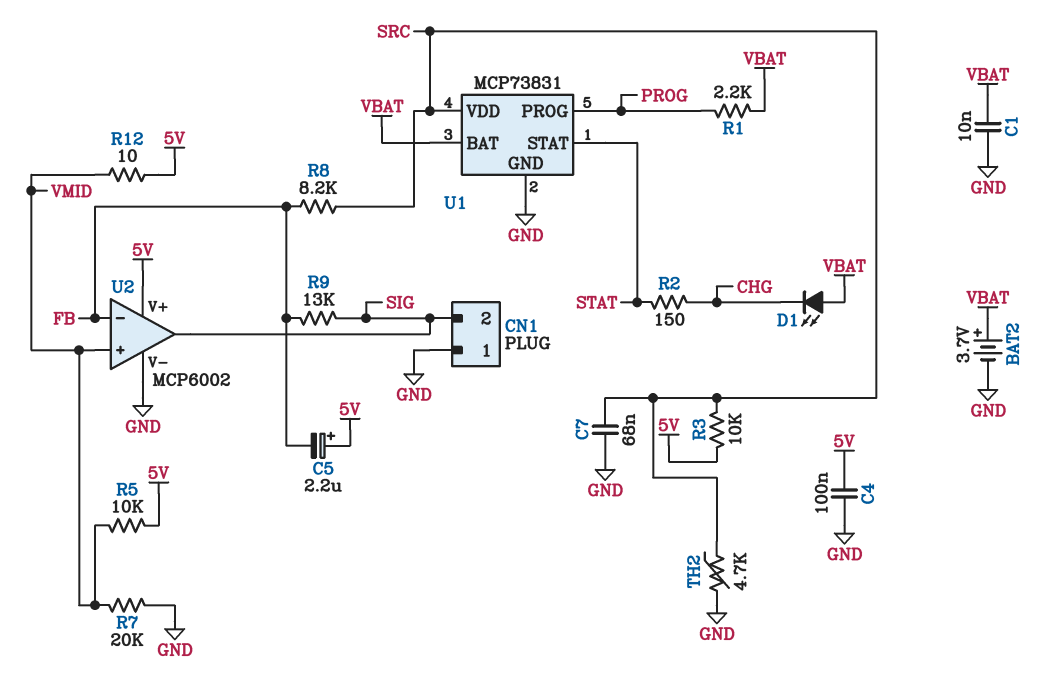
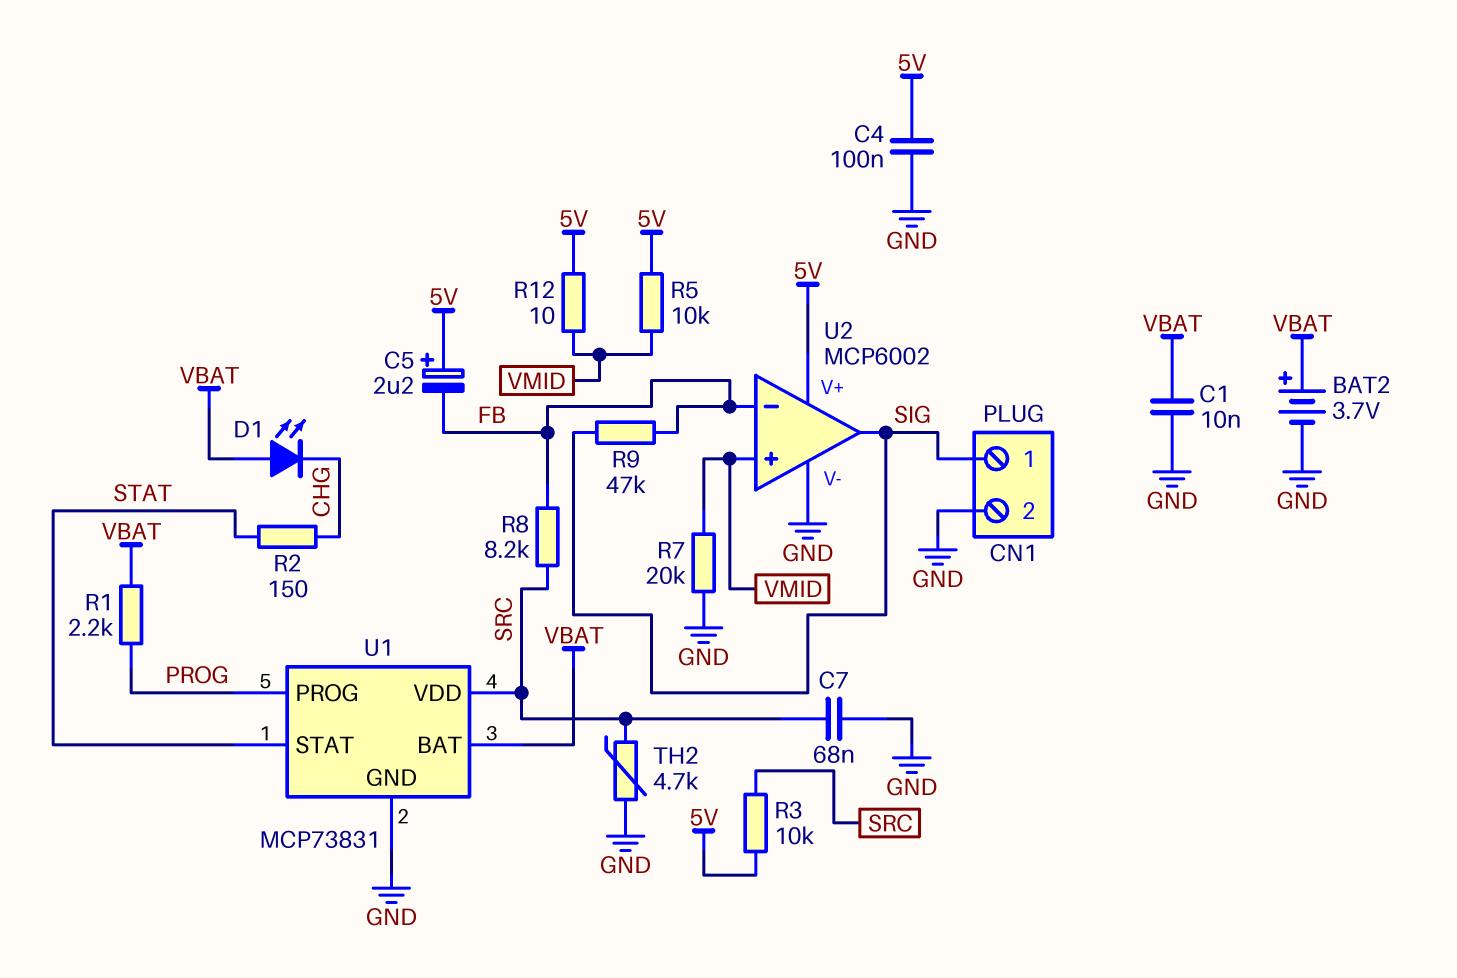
CN1 pin 1: GND -> SIG
CN1 pin 2: SIG -> GND
R9: 13k (FB, SIG) -> 47k (FB, SIG)

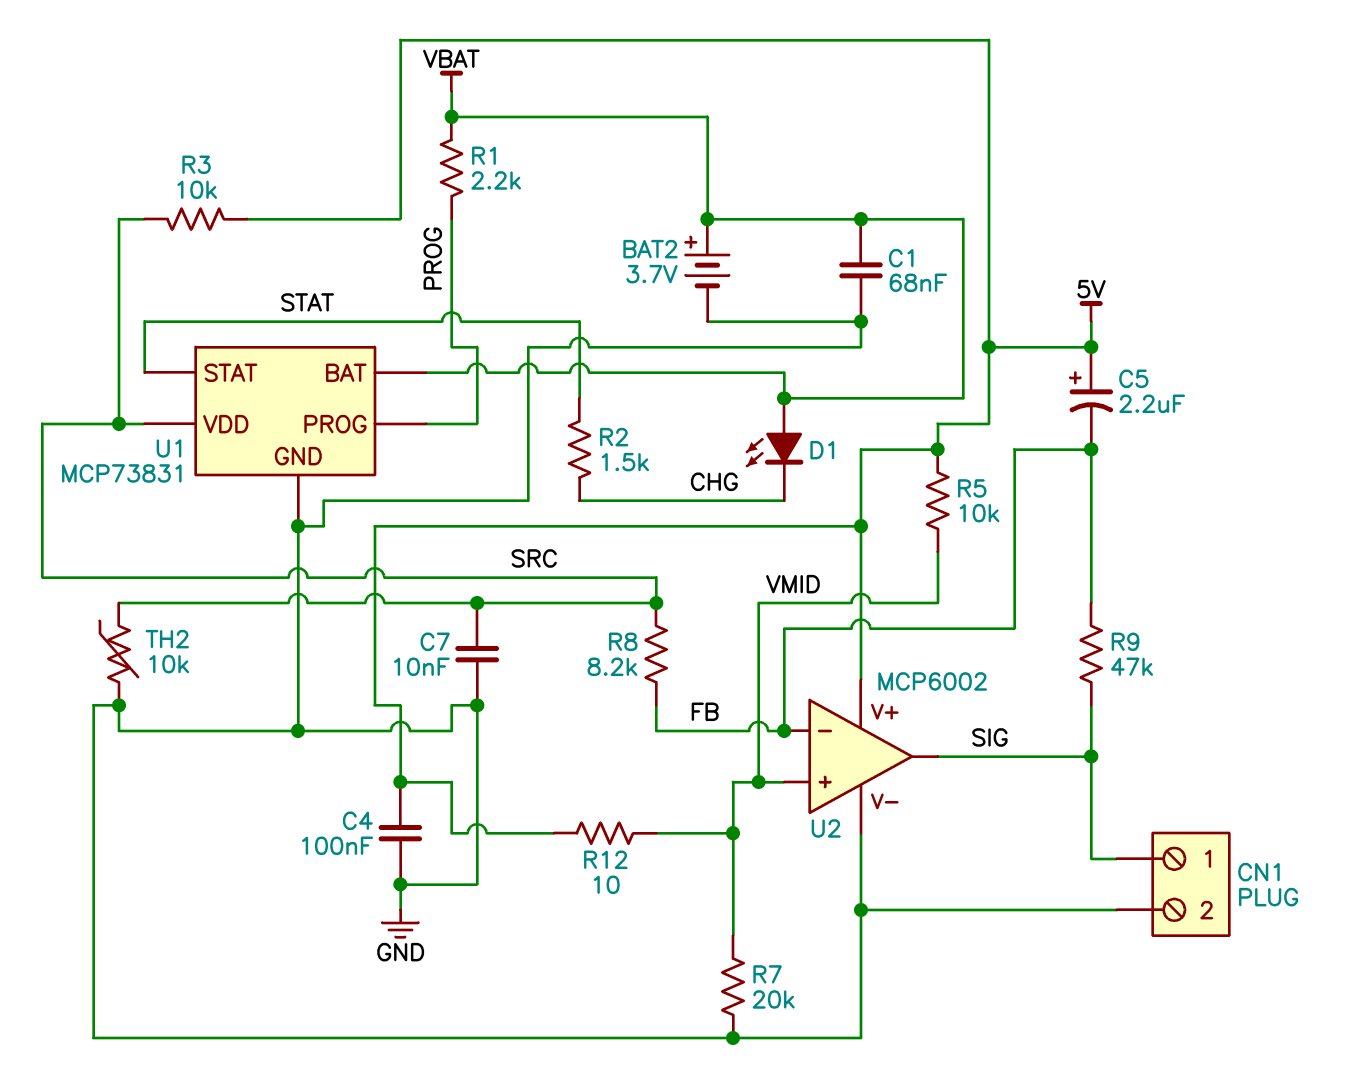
C1: 10nF (GND, VBAT) -> 68nF (GND, VBAT)
C7: 68nF (GND, SRC) -> 10nF (GND, SRC)
R2: 150 (CHG, STAT) -> 1.5k (CHG, STAT)
TH2: 4.7k (GND, SRC) -> 10k (GND, SRC)

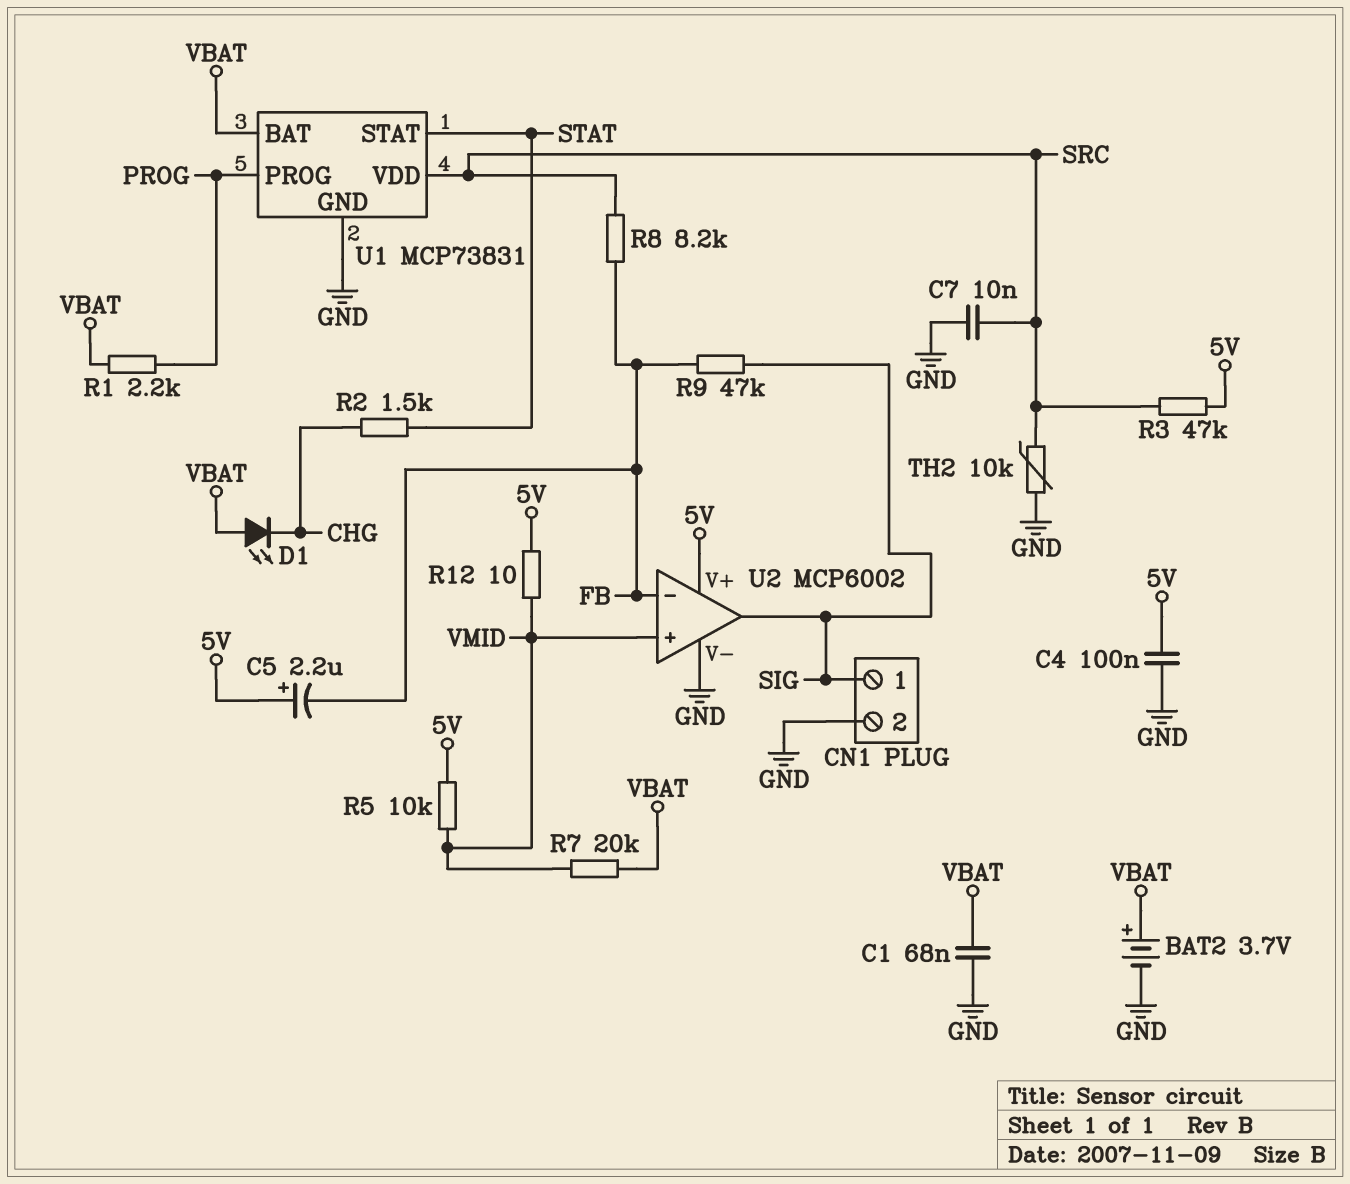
R3: 10k (5V, SRC) -> 47k (5V, SRC)
R7: 20k (GND, VMID) -> 20k (VBAT, VMID)

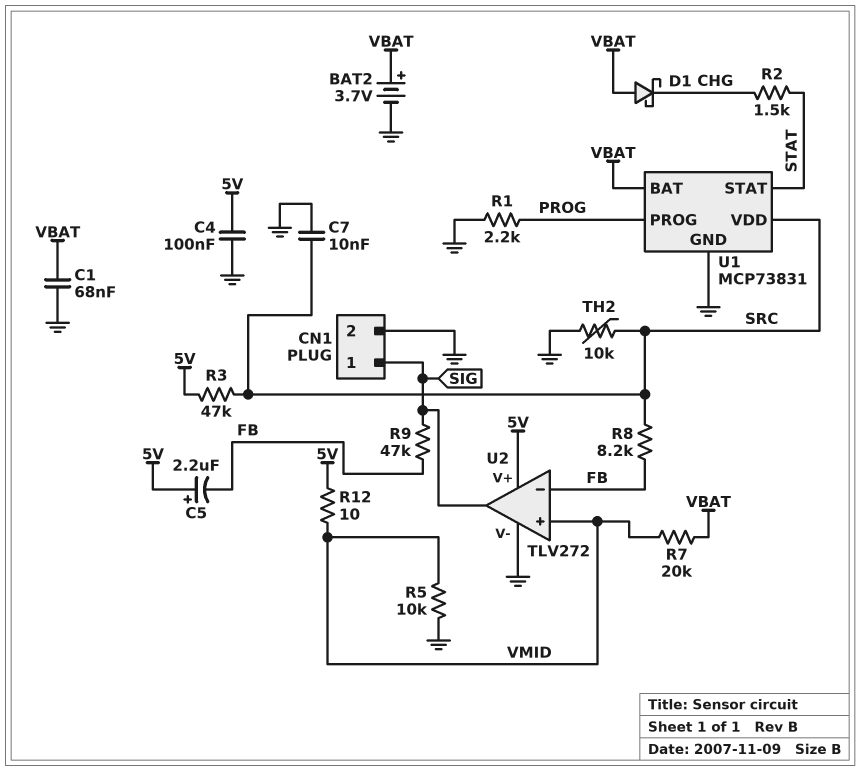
D1: LED (A VBAT, K CHG) -> schottky (A VBAT, K CHG)
R1: 2.2k (PROG, VBAT) -> 2.2k (GND, PROG)
R5: 10k (5V, VMID) -> 10k (GND, VMID)
U2: MCP6002 -> TLV272

